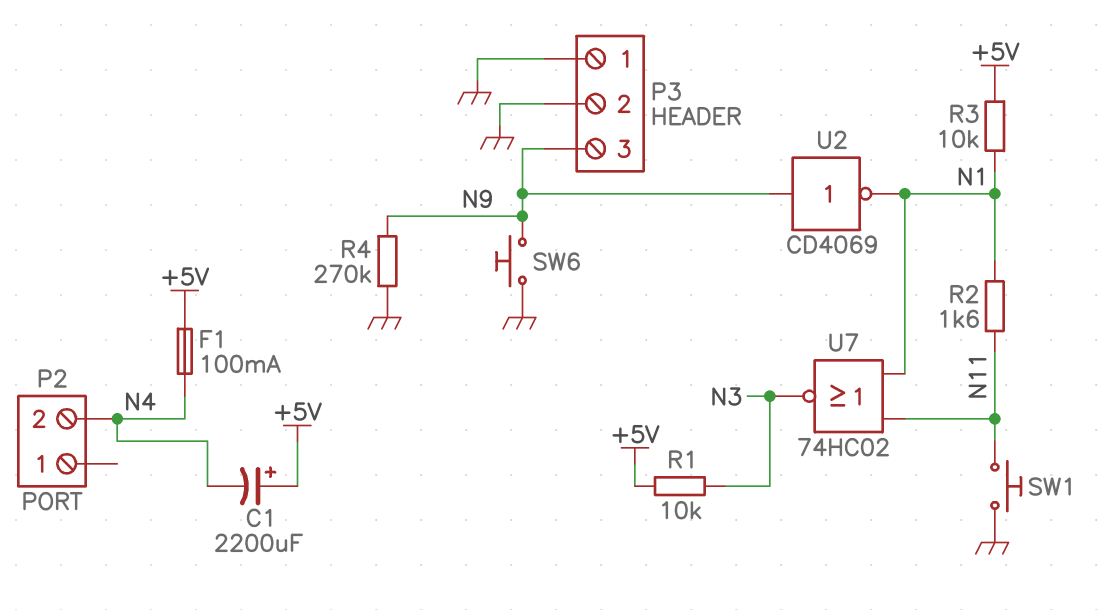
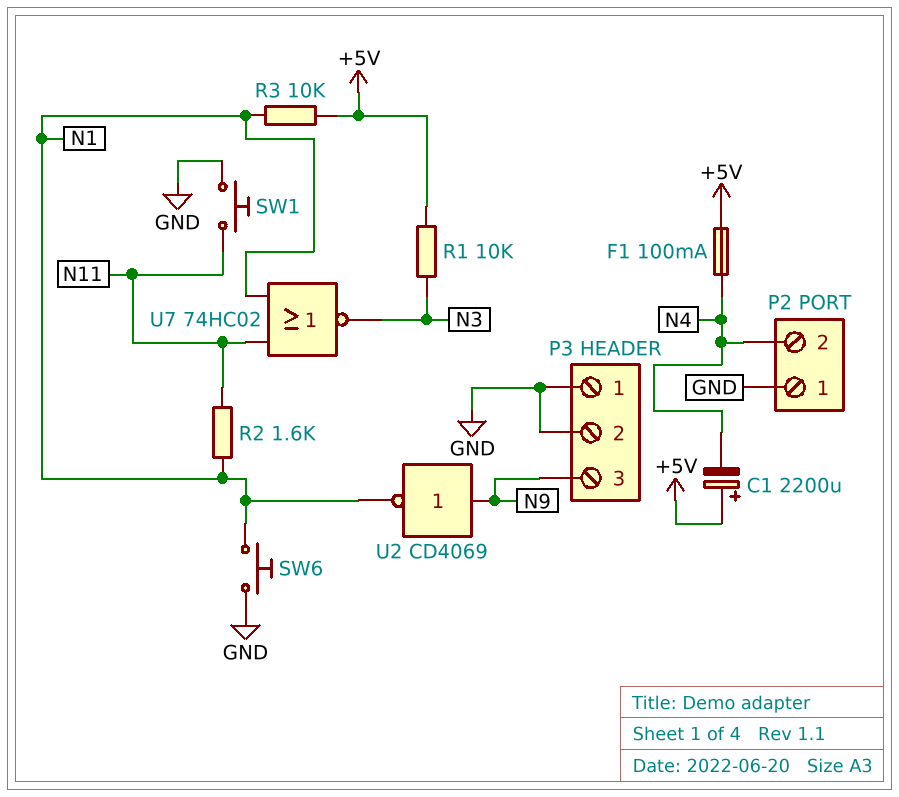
P2 pin 1: none -> GND
R4: 270k (GND, N9) -> none
SW6: button (GND, N9) -> button (GND, N1)

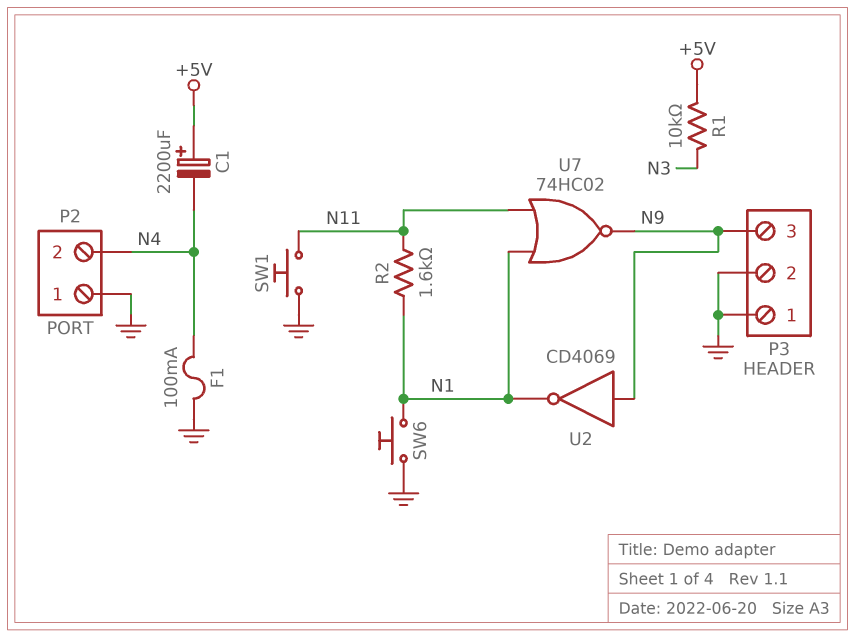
F1: 100mA (+5V, N4) -> 100mA (GND, N4)
R3: 10k (+5V, N1) -> none
U7: NOR 74HC02 (in N1, in N11, out N3) -> NOR 74HC02 (in N1, in N11, out N9)

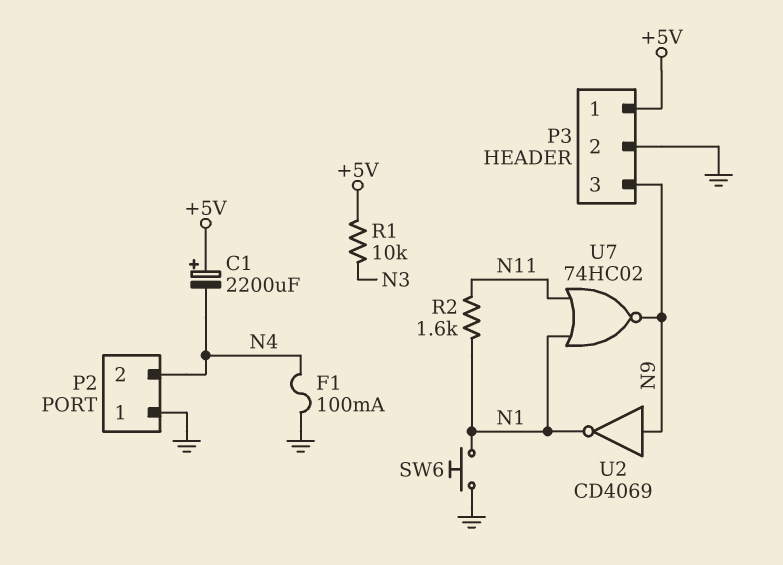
P3 pin 1: GND -> +5V
SW1: button (GND, N11) -> none

